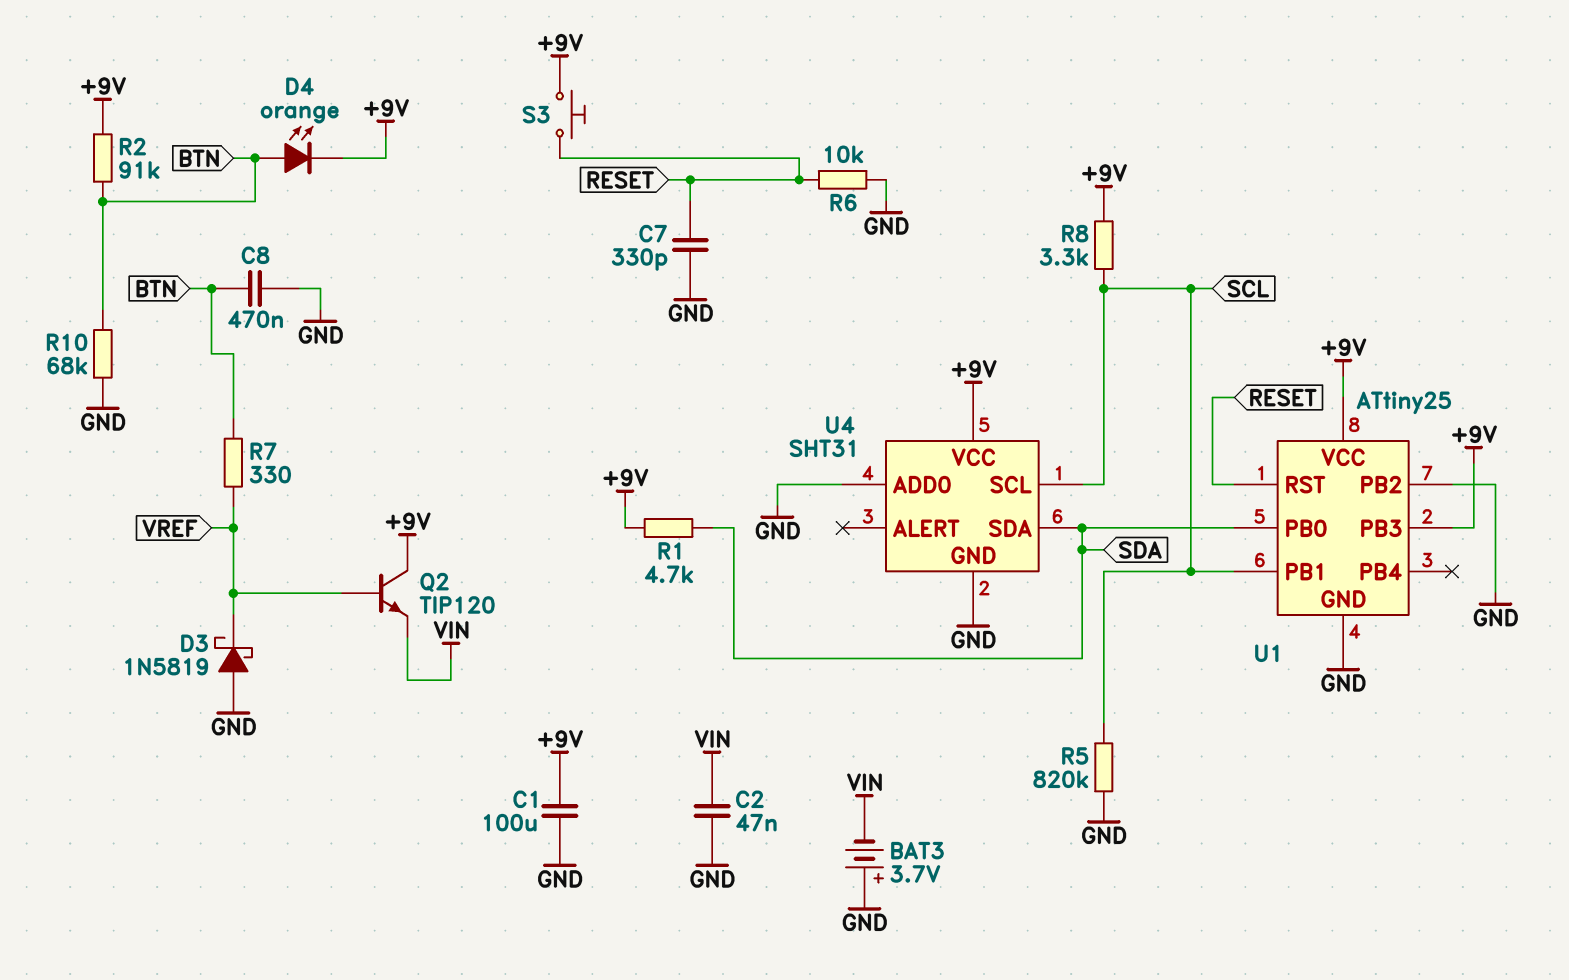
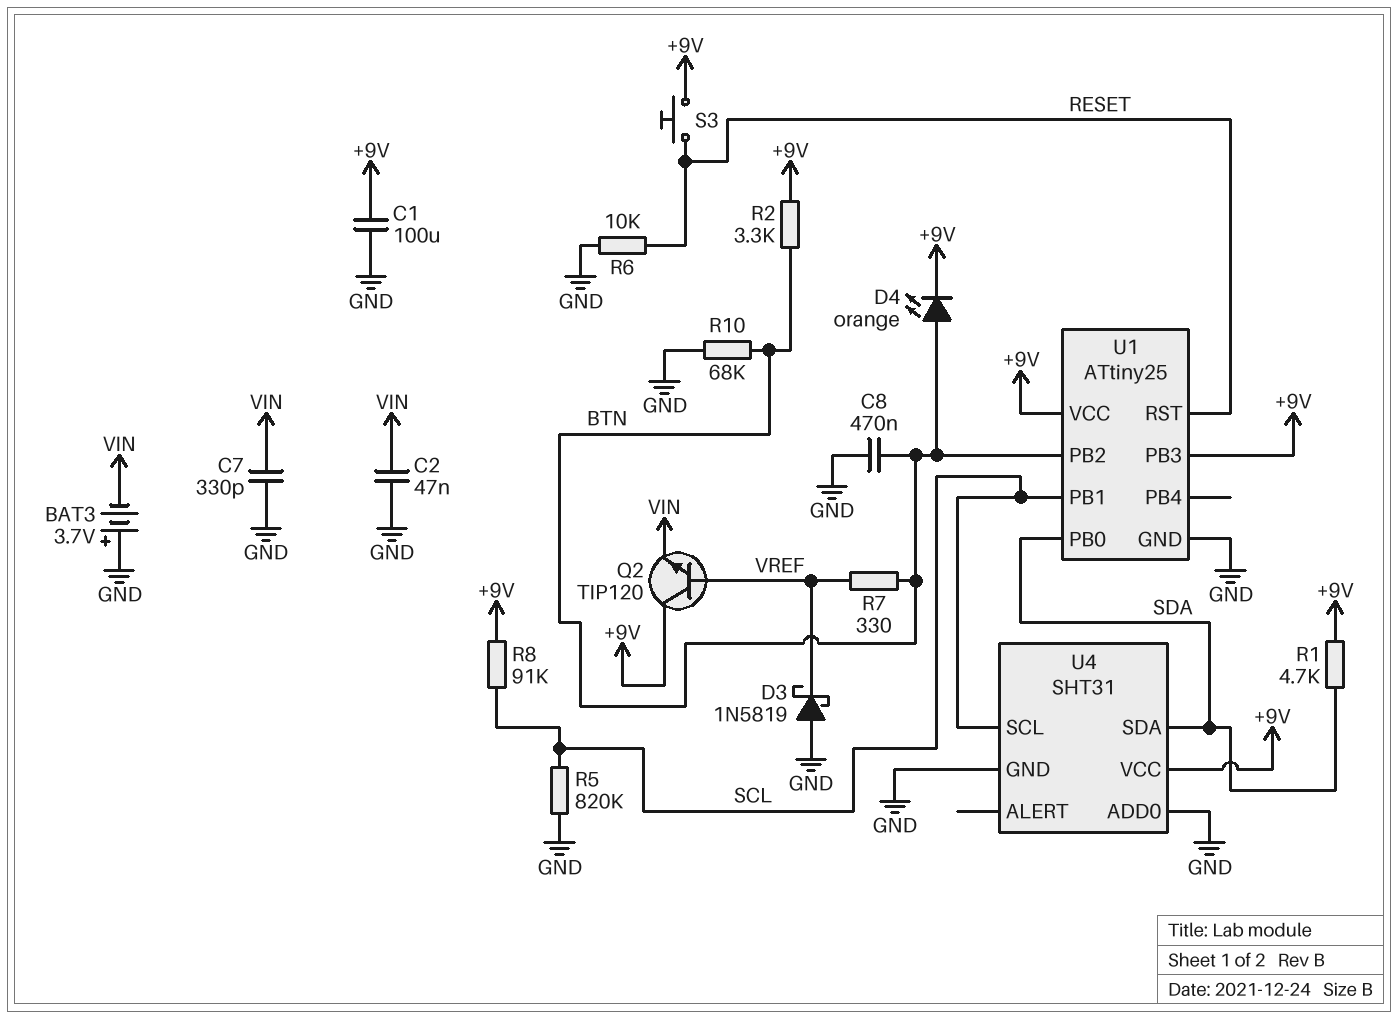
C7: 330pF (GND, RESET) -> 330pF (GND, VIN)
R2: 91k (+9V, BTN) -> 3.3k (+9V, BTN)
R8: 3.3k (+9V, SCL) -> 91k (+9V, SCL)
U1 pin PB2: GND -> BTN

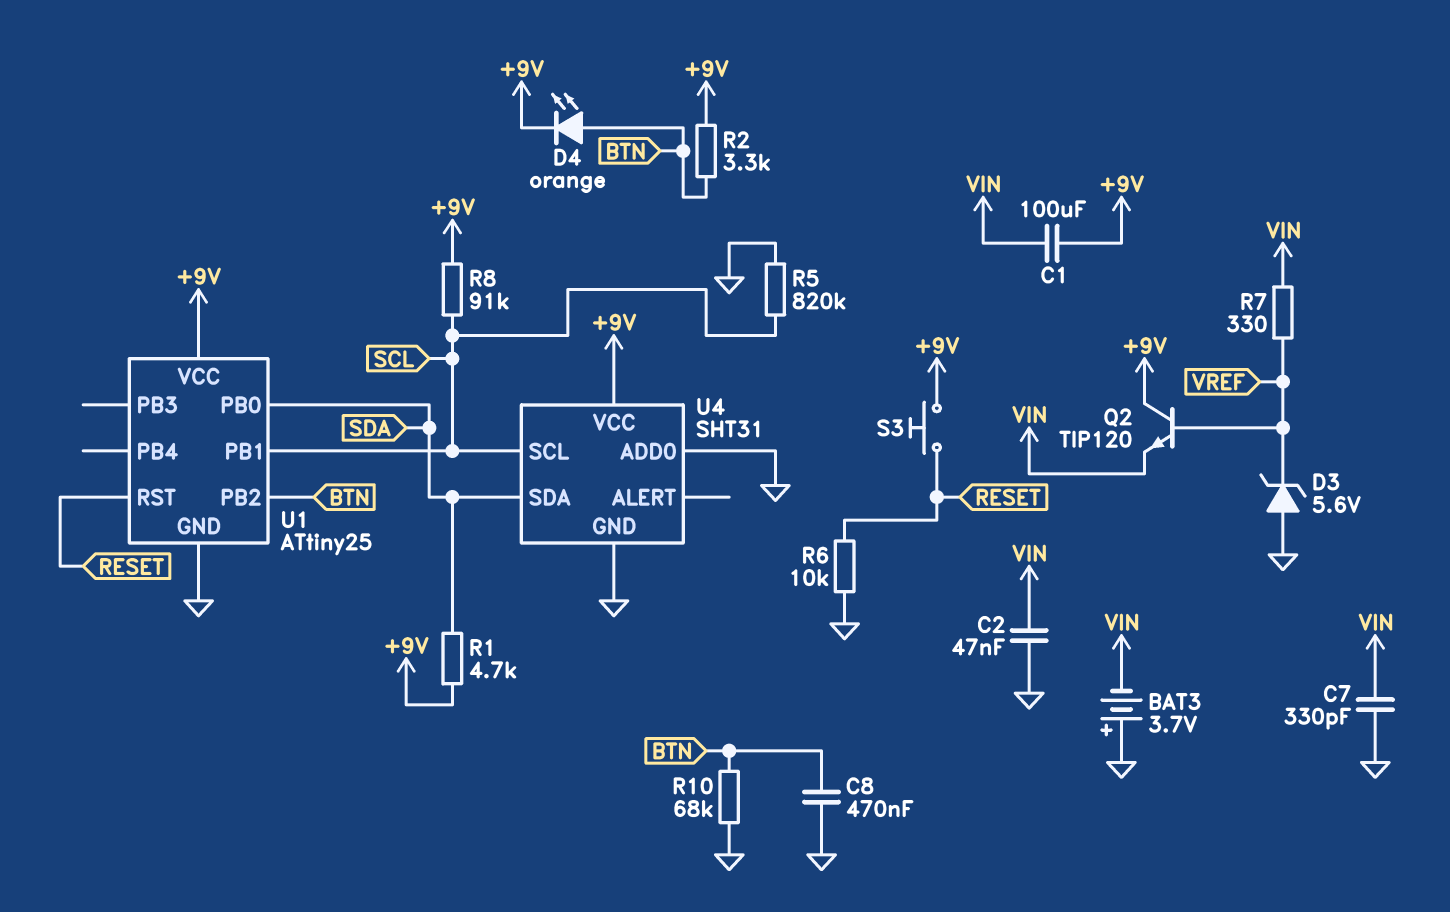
C1: 100uF (+9V, GND) -> 100uF (+9V, VIN)
D3: schottky 1N5819 (A GND, K VREF) -> zener 5.6V (A GND, K VREF)
R7: 330 (BTN, VREF) -> 330 (VIN, VREF)
U1 pin PB3: +9V -> none

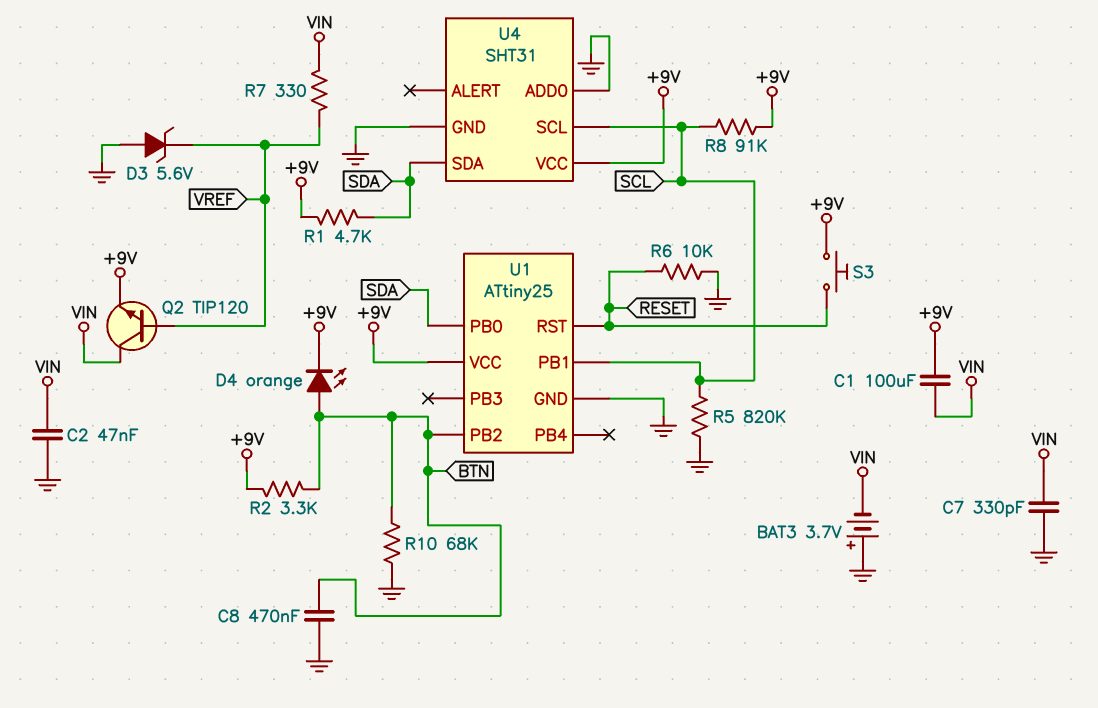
Q2: NPN TIP120 (B VREF, C +9V, E VIN) -> NPN TIP120 (B VREF, C VIN, E +9V)

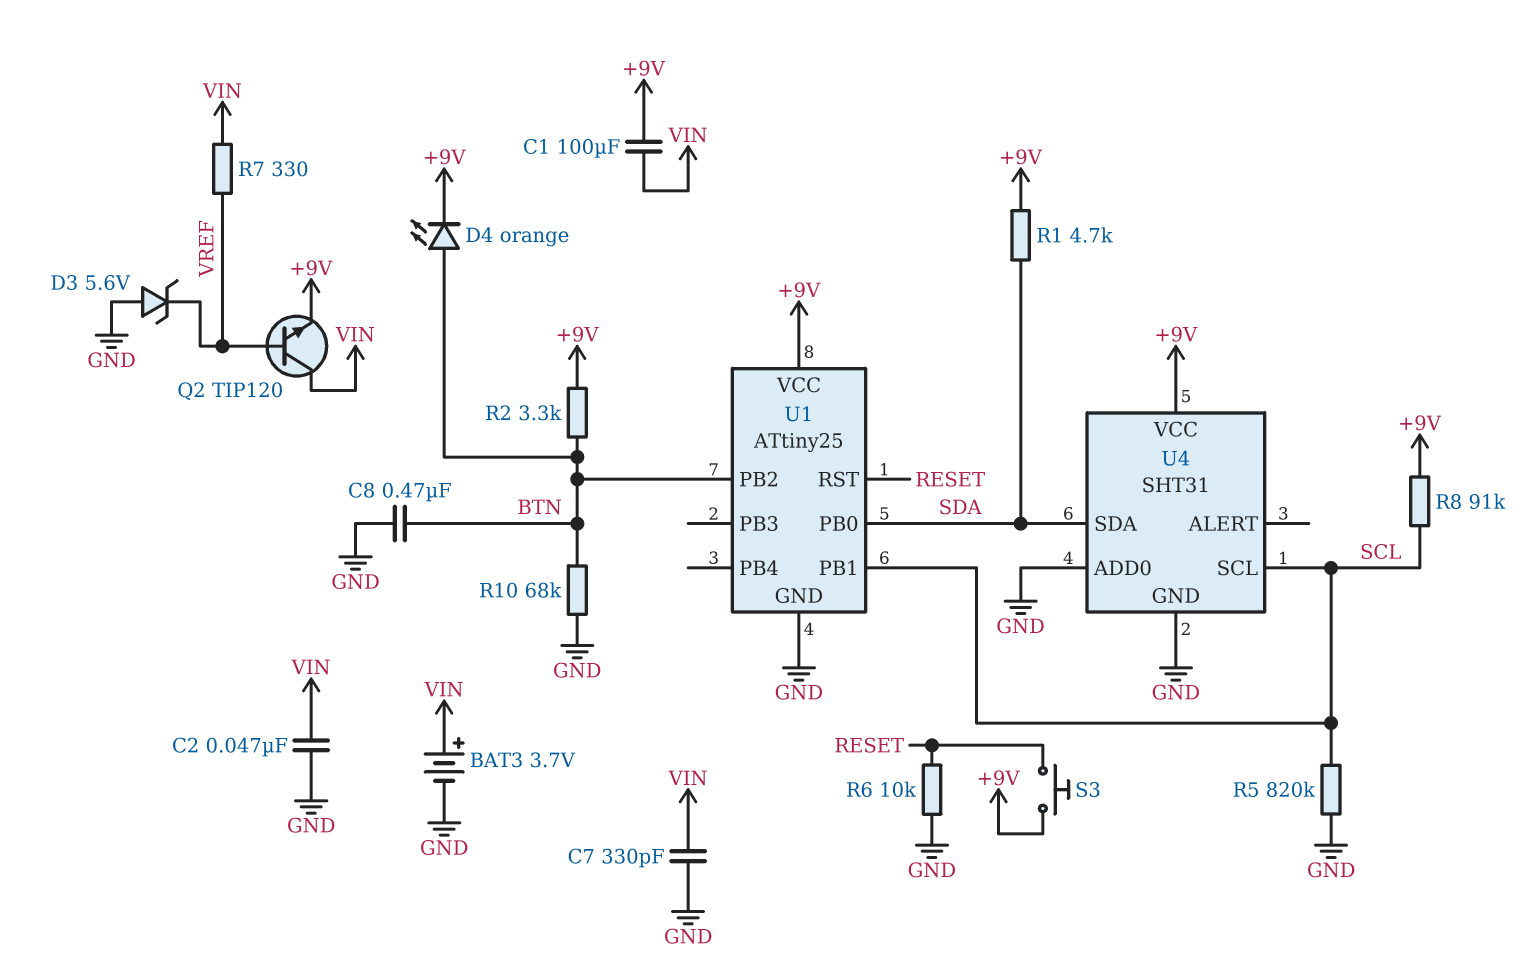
BAT3: 3.7V (plus GND, minus VIN) -> 3.7V (plus VIN, minus GND)

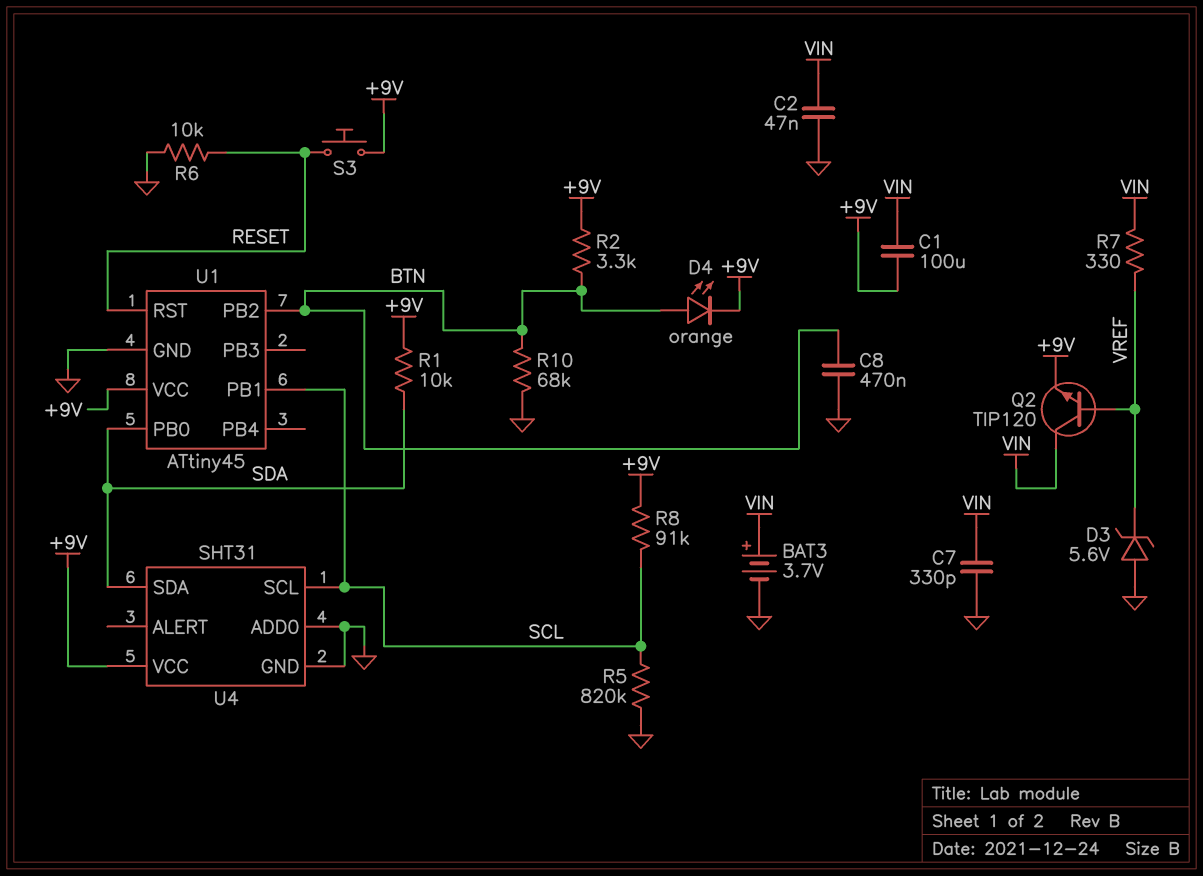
R1: 4.7k (+9V, SDA) -> 10k (+9V, SDA)
U1: ATtiny25 -> ATtiny45

